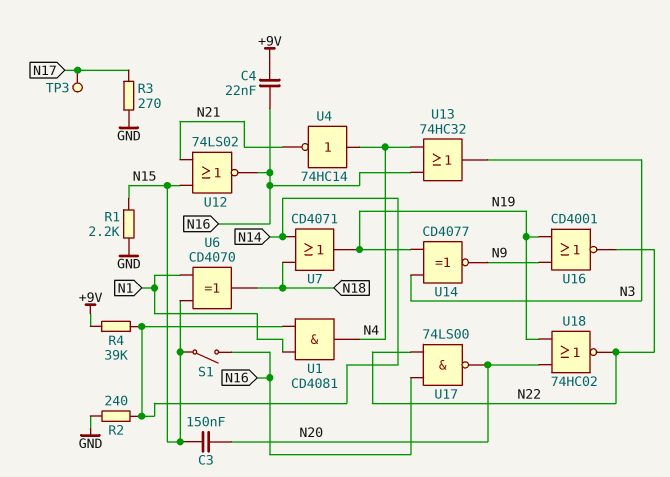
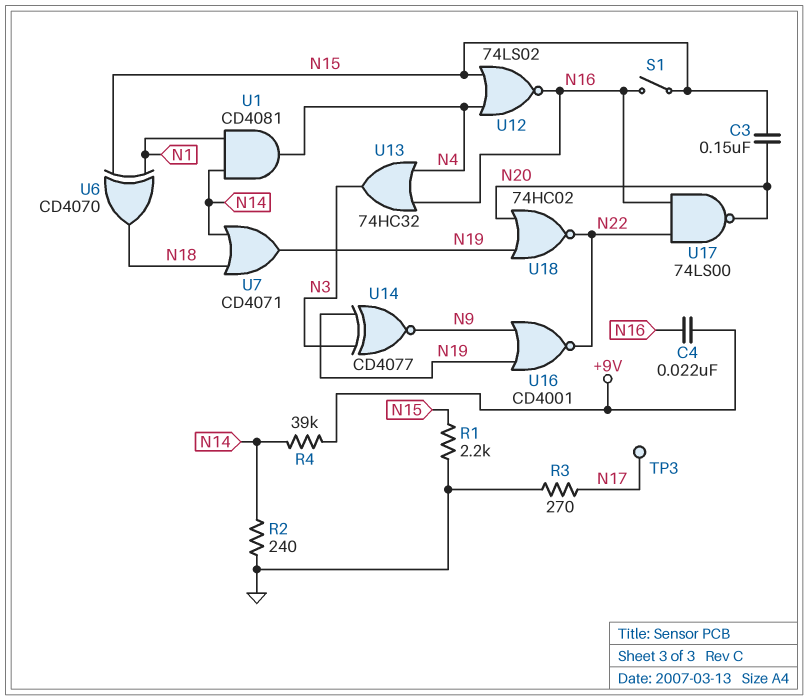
U4: NOT 74HC14 (in N4, out N21) -> none
U12: NOR 74LS02 (in N15, in N21, out N16) -> NOR 74LS02 (in N4, in N15, out N16)

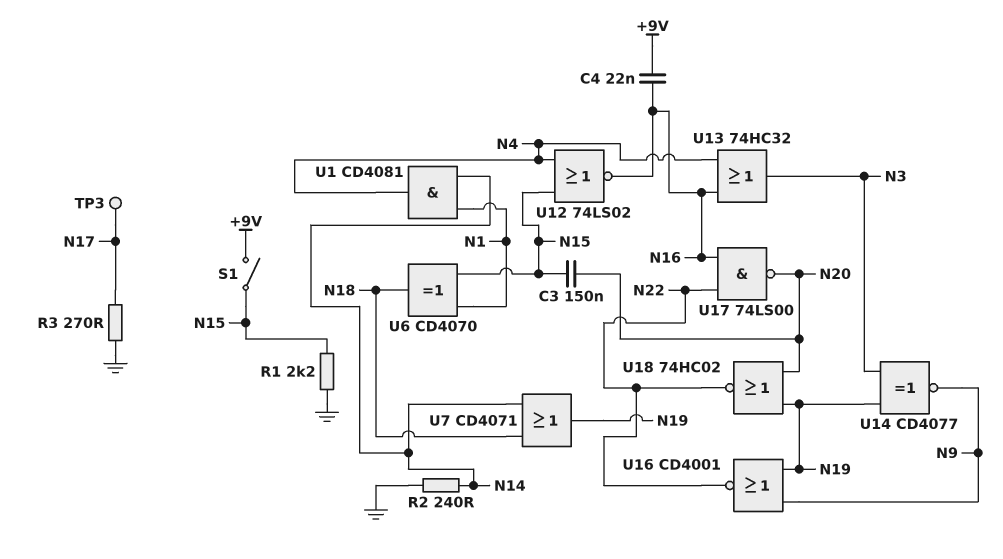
R4: 39k (+9V, N14) -> none
S1: switch (N15, N16) -> switch (+9V, N15)

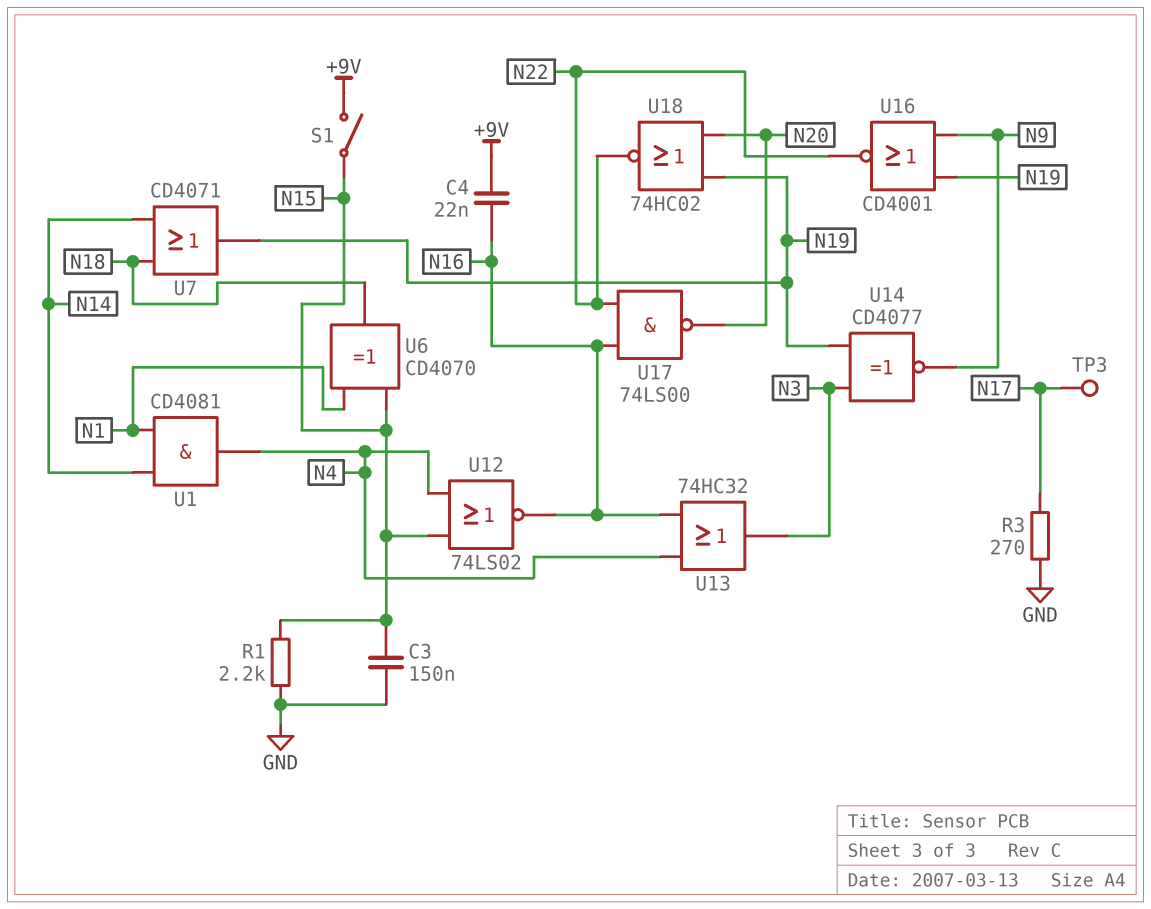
C3: 150nF (N15, N20) -> 150nF (GND, N15)
R2: 240 (GND, N14) -> none

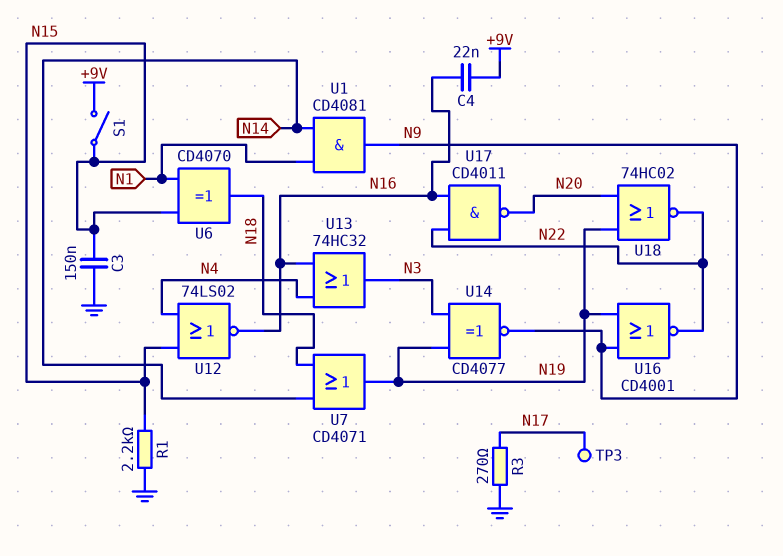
U1: AND CD4081 (in N1, in N14, out N4) -> AND CD4081 (in N1, in N14, out N9)
U17: NAND 74LS00 (in N16, in N22, out N20) -> NAND CD4011 (in N16, in N22, out N20)

